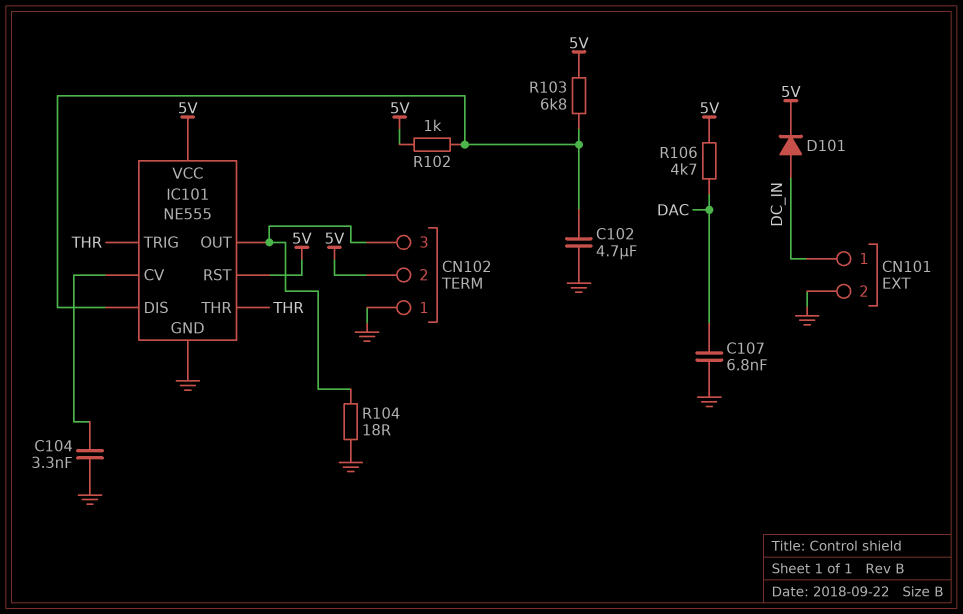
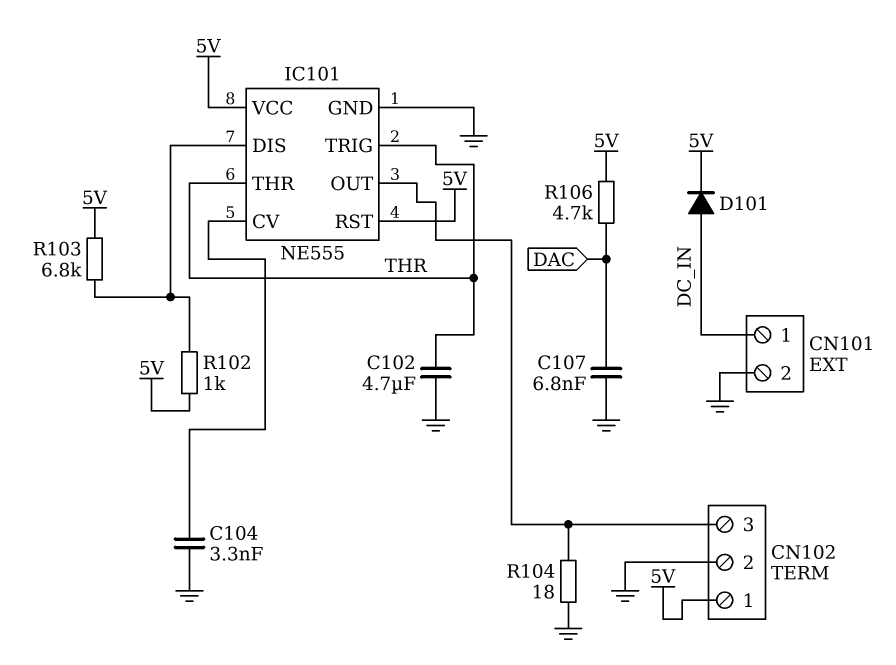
C102: 4.7uF (GND, IC101/DIS) -> 4.7uF (GND, THR)
CN102 pin 1: GND -> 5V
CN102 pin 2: 5V -> GND

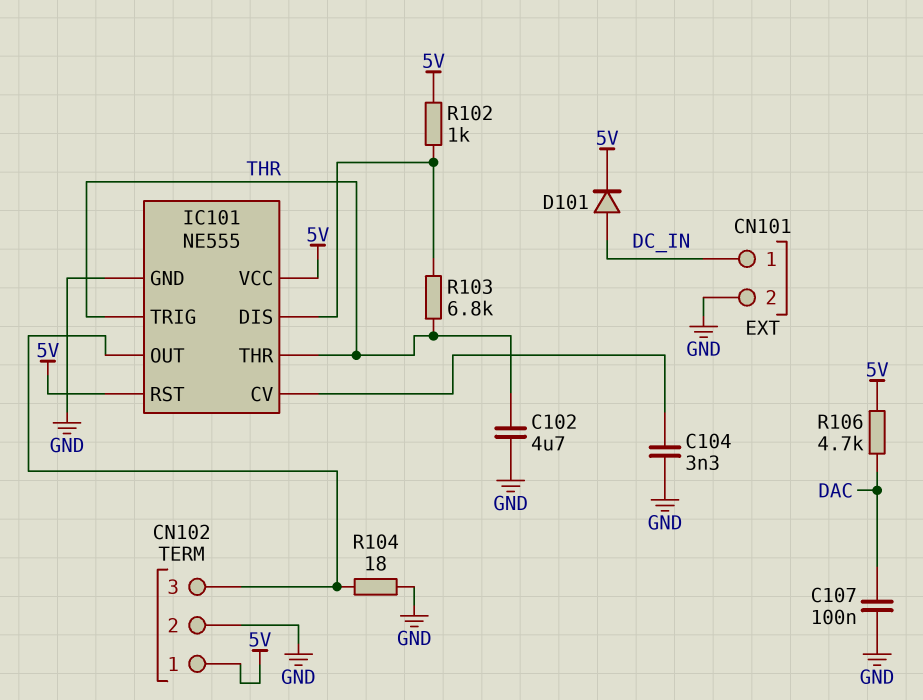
C107: 6.8nF (DAC, GND) -> 100nF (DAC, GND)
R103: 6.8k (5V, IC101/DIS) -> 6.8k (IC101/DIS, THR)

